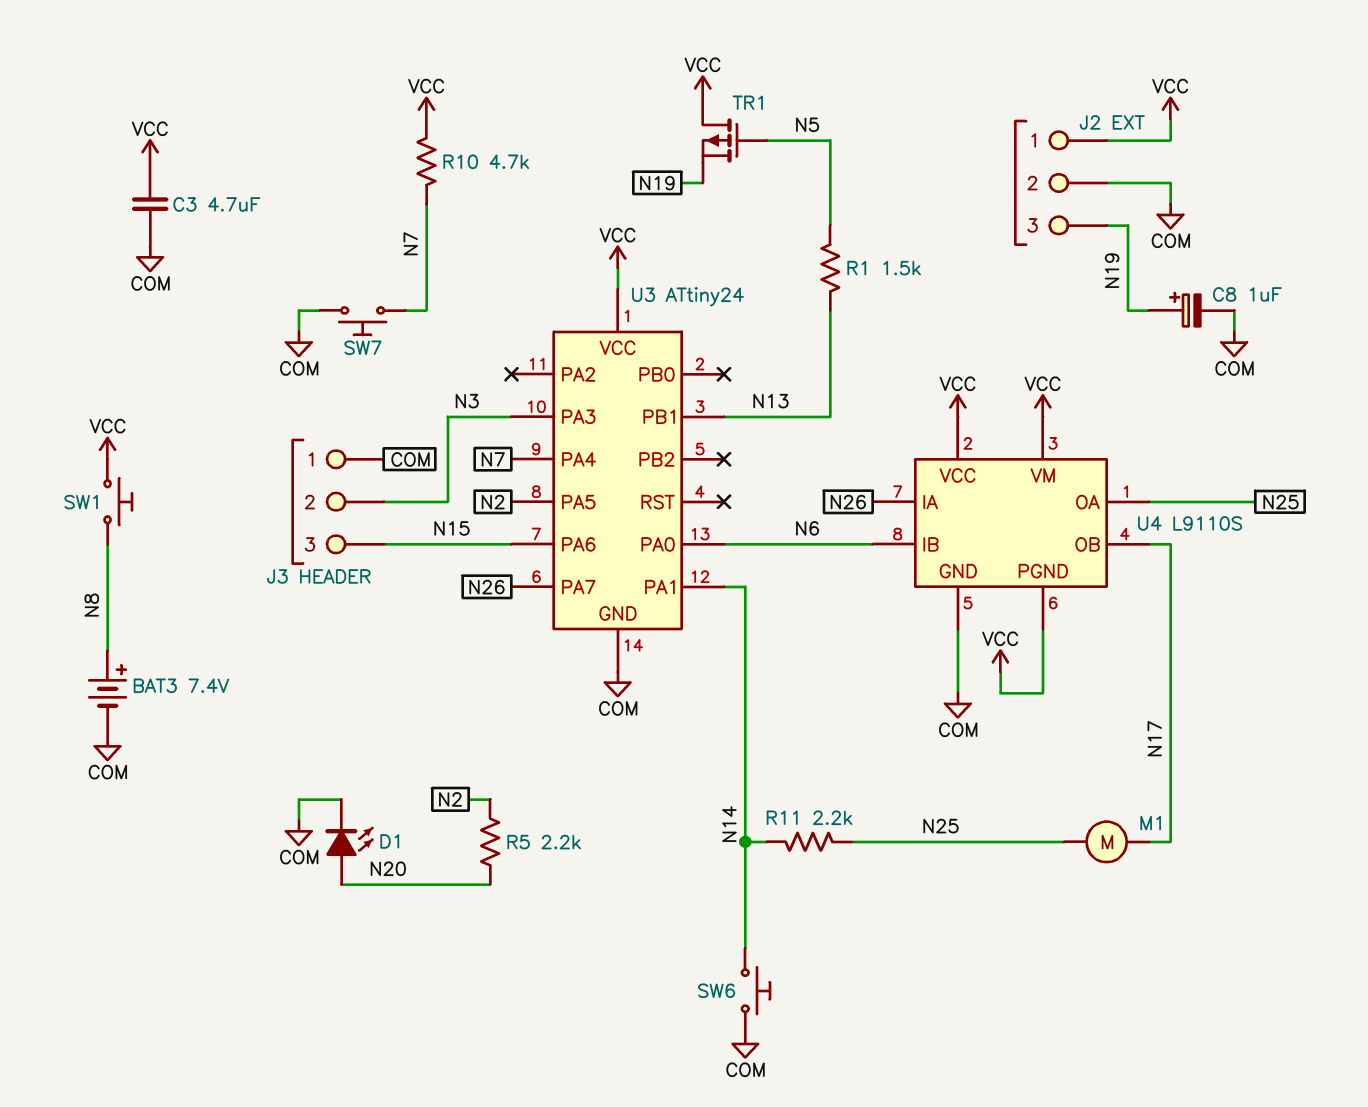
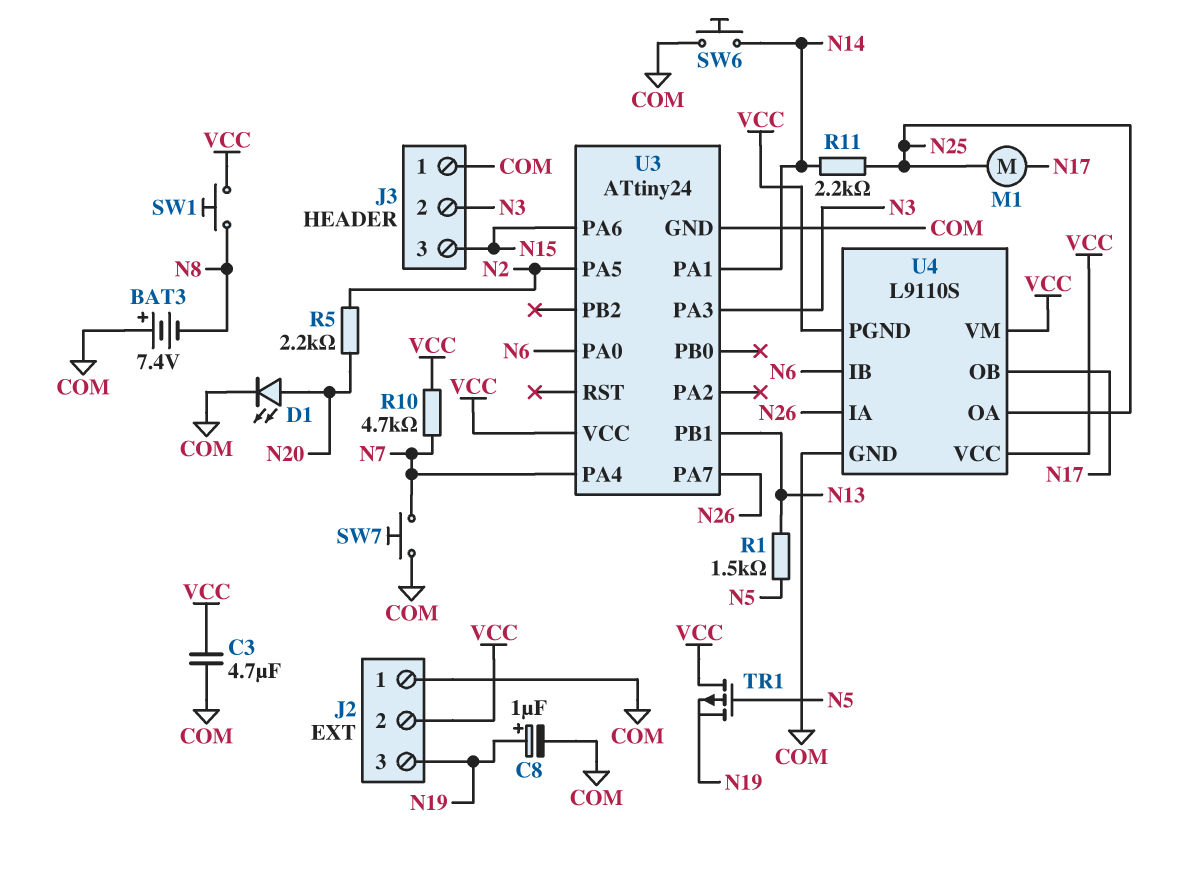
BAT3: 7.4V (plus N8, minus COM) -> 7.4V (plus COM, minus N8)
J2 pin 1: VCC -> COM
J2 pin 2: COM -> VCC

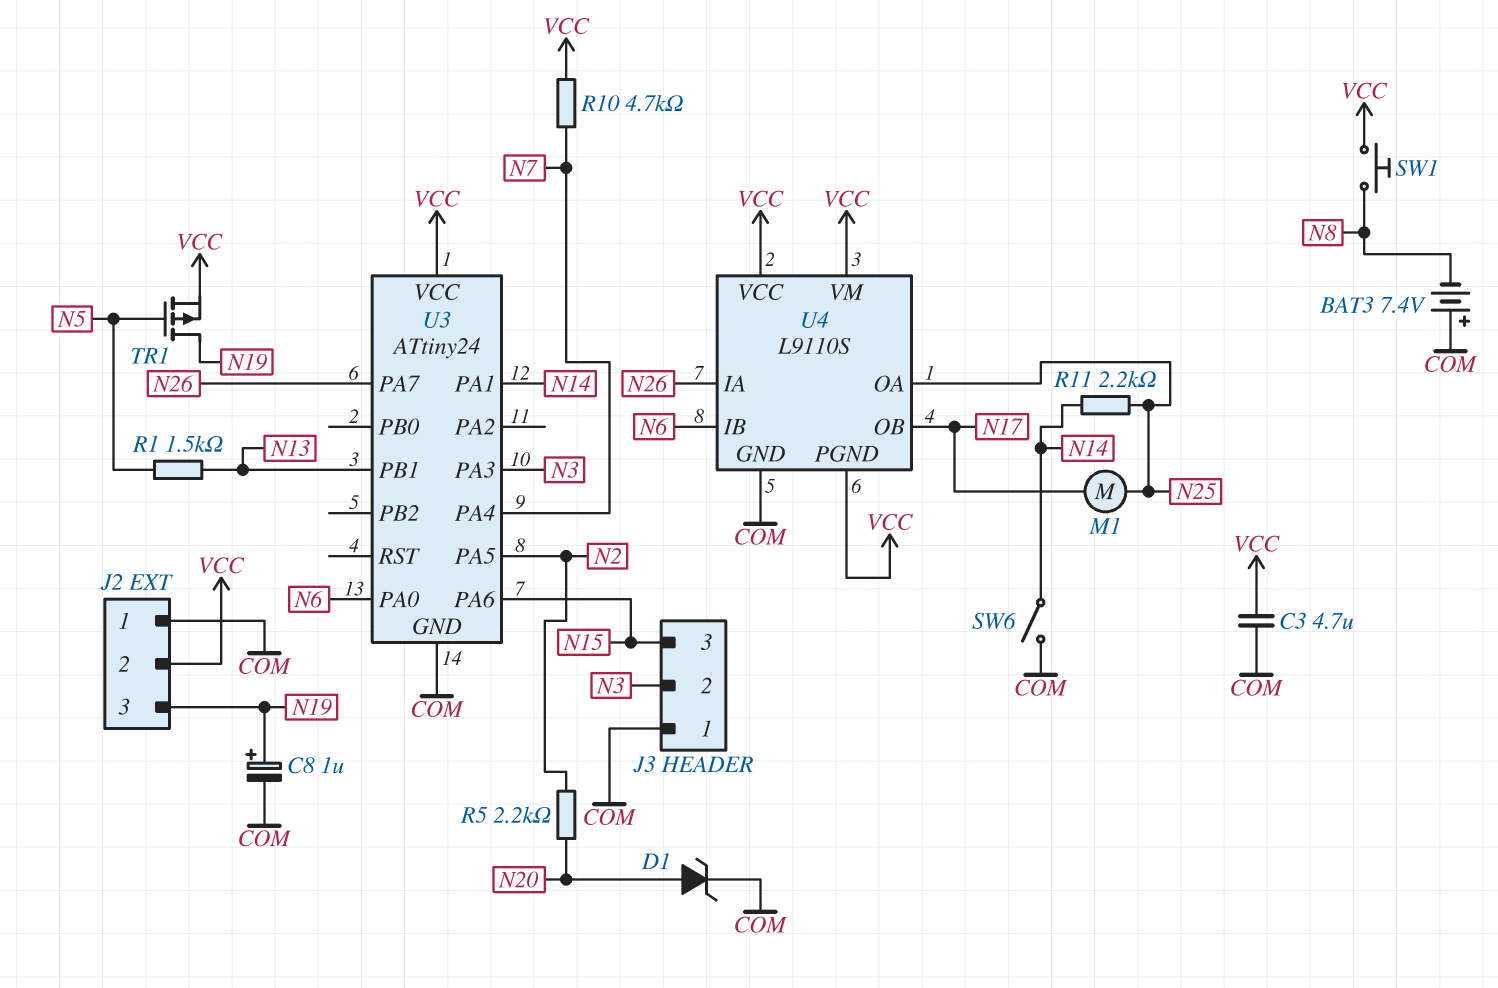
D1: LED (A N20, K COM) -> zener (A N20, K COM)
SW6: button (COM, N14) -> switch (COM, N14)
SW7: button (COM, N7) -> none
TR1: PMOS (G N5, D VCC, S N19) -> PMOS (G N5, D N19, S VCC)

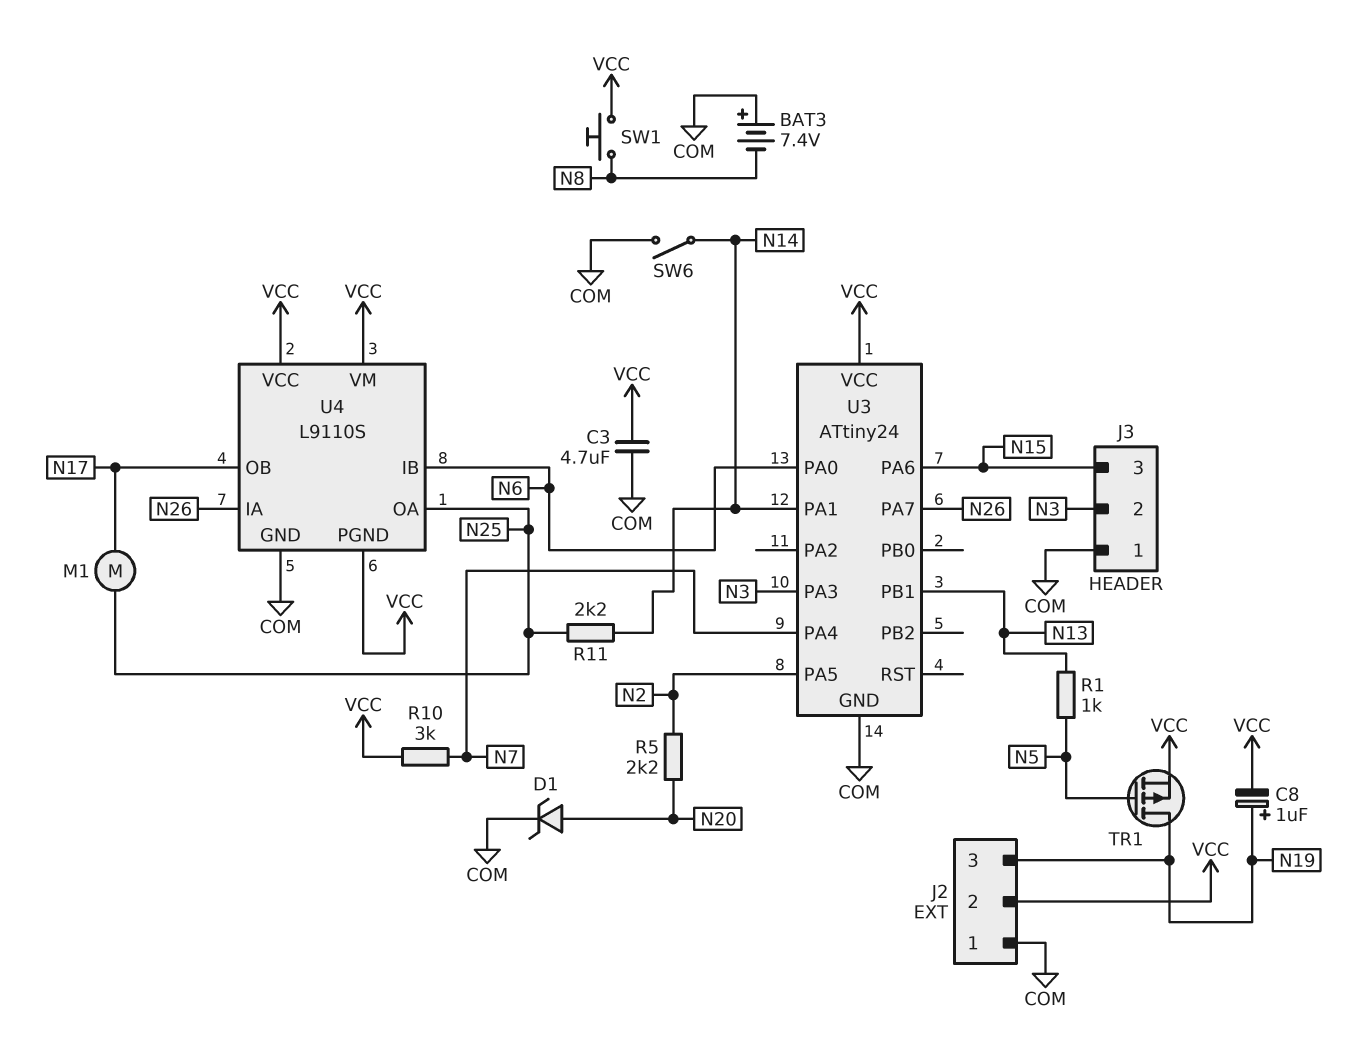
C8: 1uF (plus N19, minus COM) -> 1uF (plus N19, minus VCC)
R1: 1.5k (N5, N13) -> 1k (N5, N13)
R10: 4.7k (N7, VCC) -> 3k (N7, VCC)

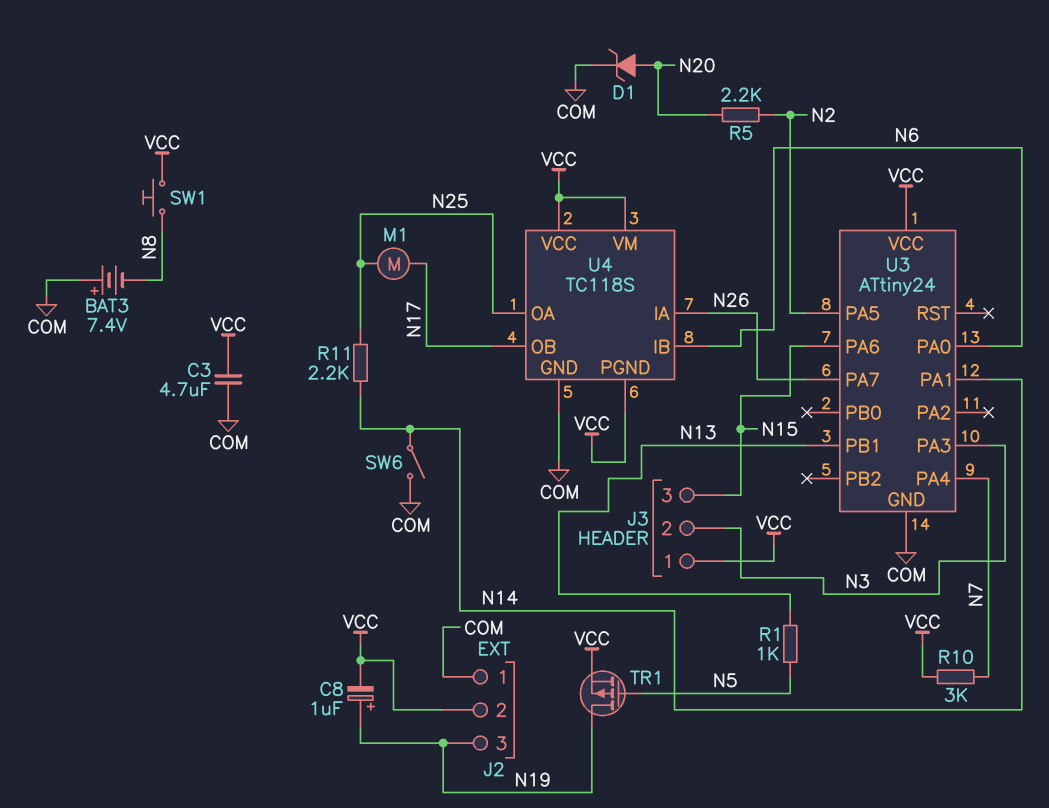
J3 pin 1: COM -> VCC
U4: L9110S -> TC118S

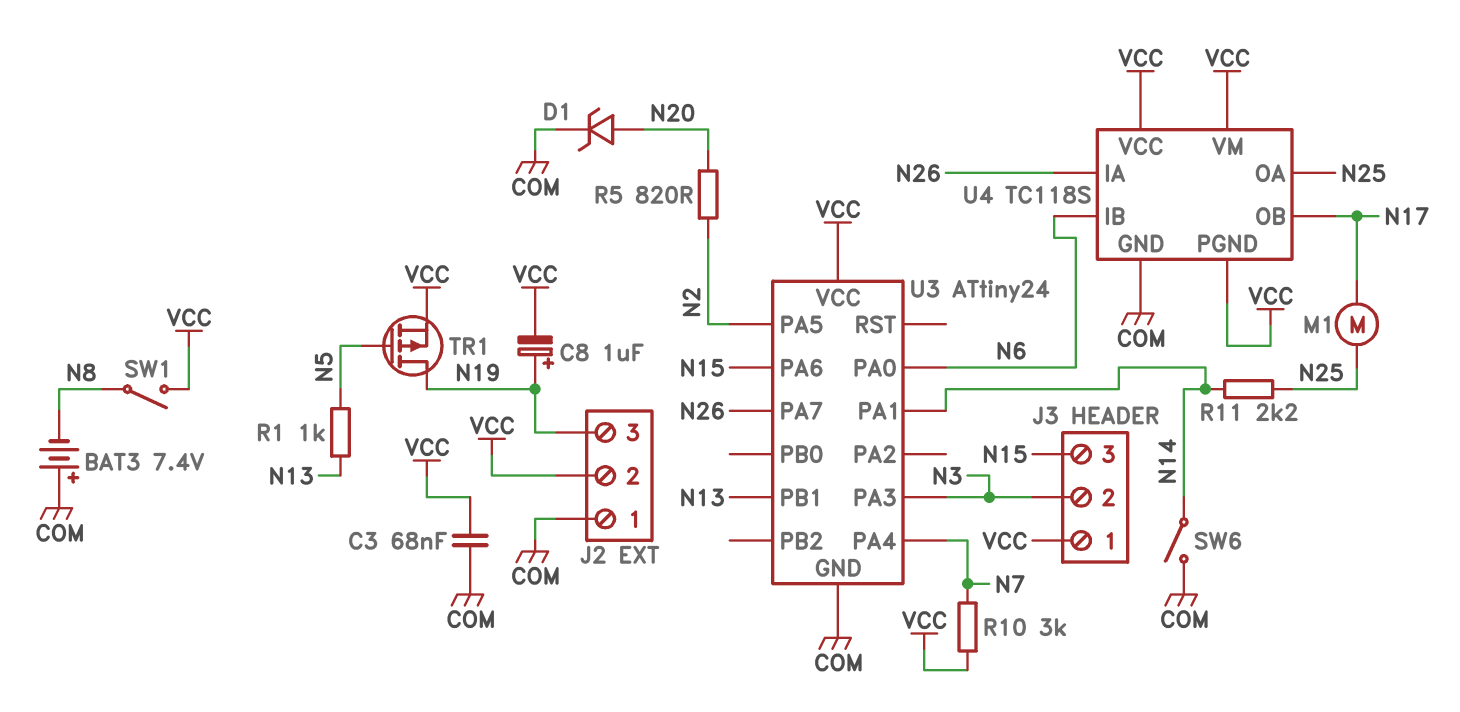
C3: 4.7uF (COM, VCC) -> 68nF (COM, VCC)
R5: 2.2k (N2, N20) -> 820 (N2, N20)
SW1: button (N8, VCC) -> switch (N8, VCC)

